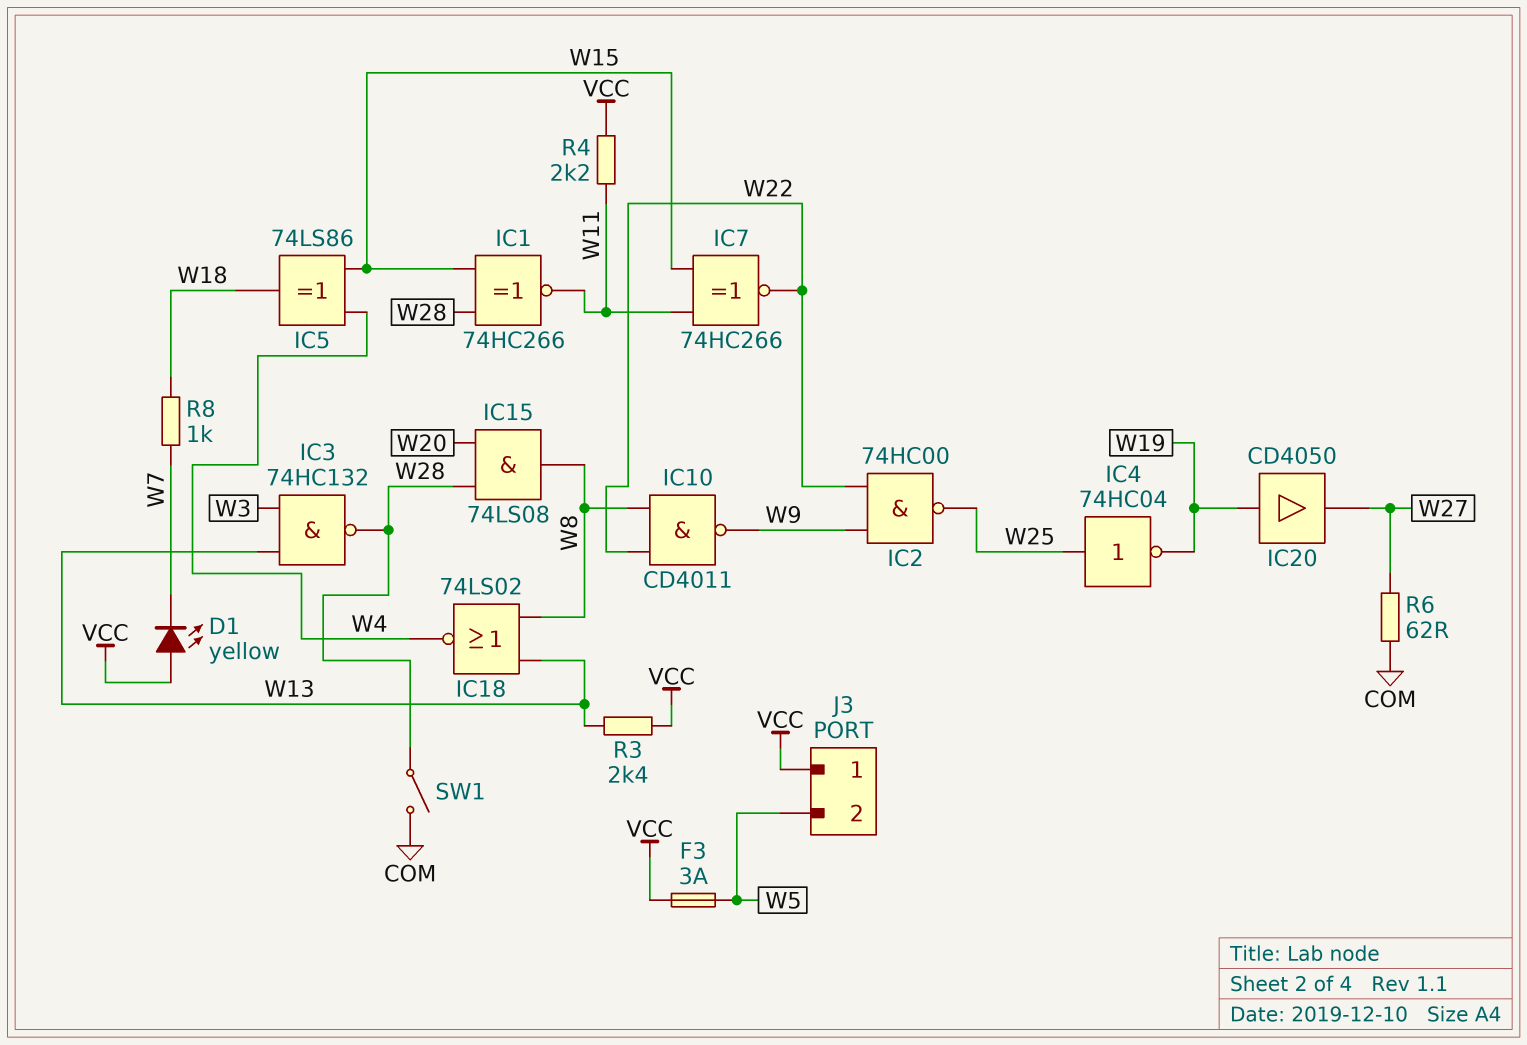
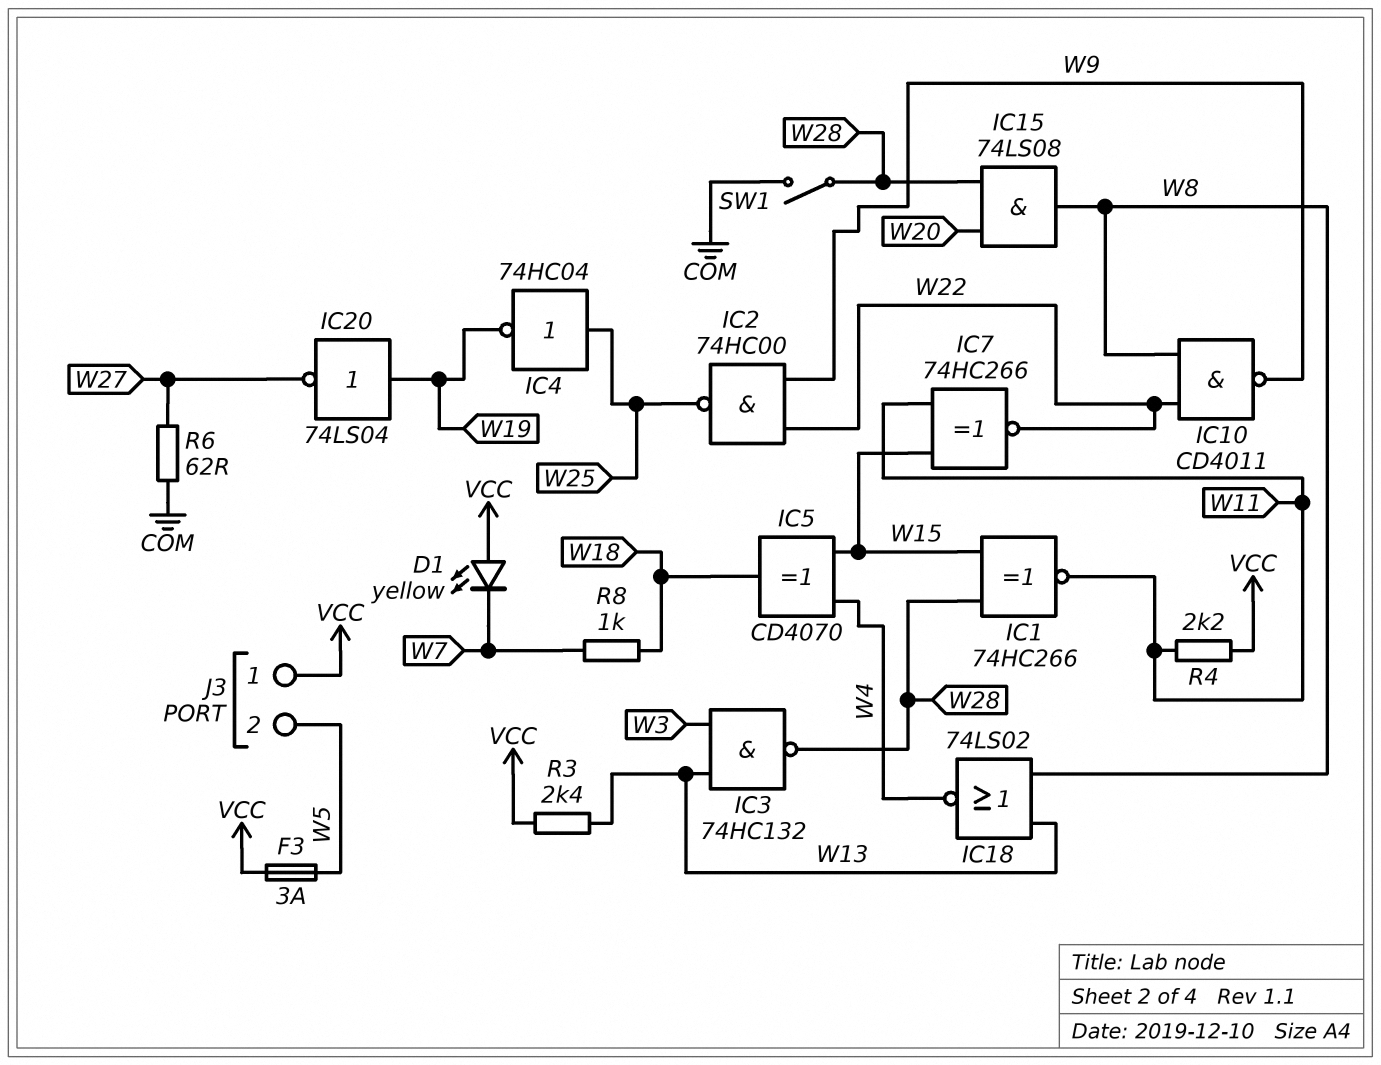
IC5: XOR 74LS86 (in W4, in W15, out W18) -> XOR CD4070 (in W4, in W15, out W18)
IC20: buffer CD4050 (in W19, out W27) -> NOT 74LS04 (in W19, out W27)

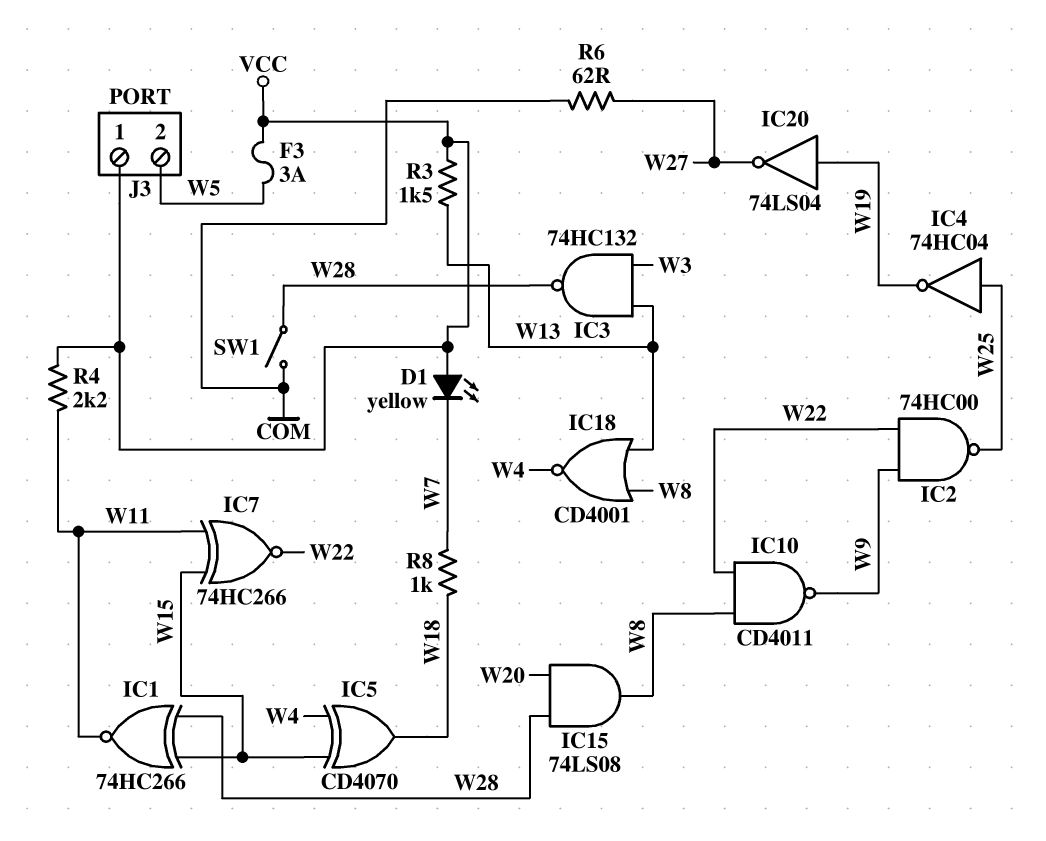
IC18: NOR 74LS02 (in W8, in W13, out W4) -> NOR CD4001 (in W8, in W13, out W4)
R3: 2.4k (VCC, W13) -> 1.5k (VCC, W13)

